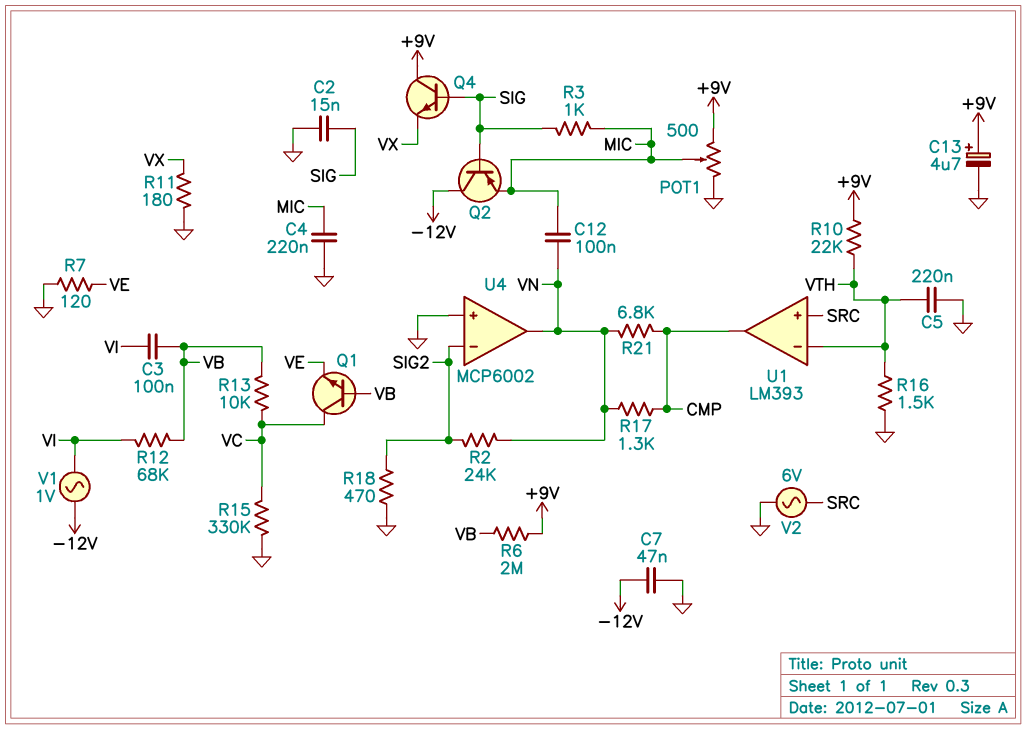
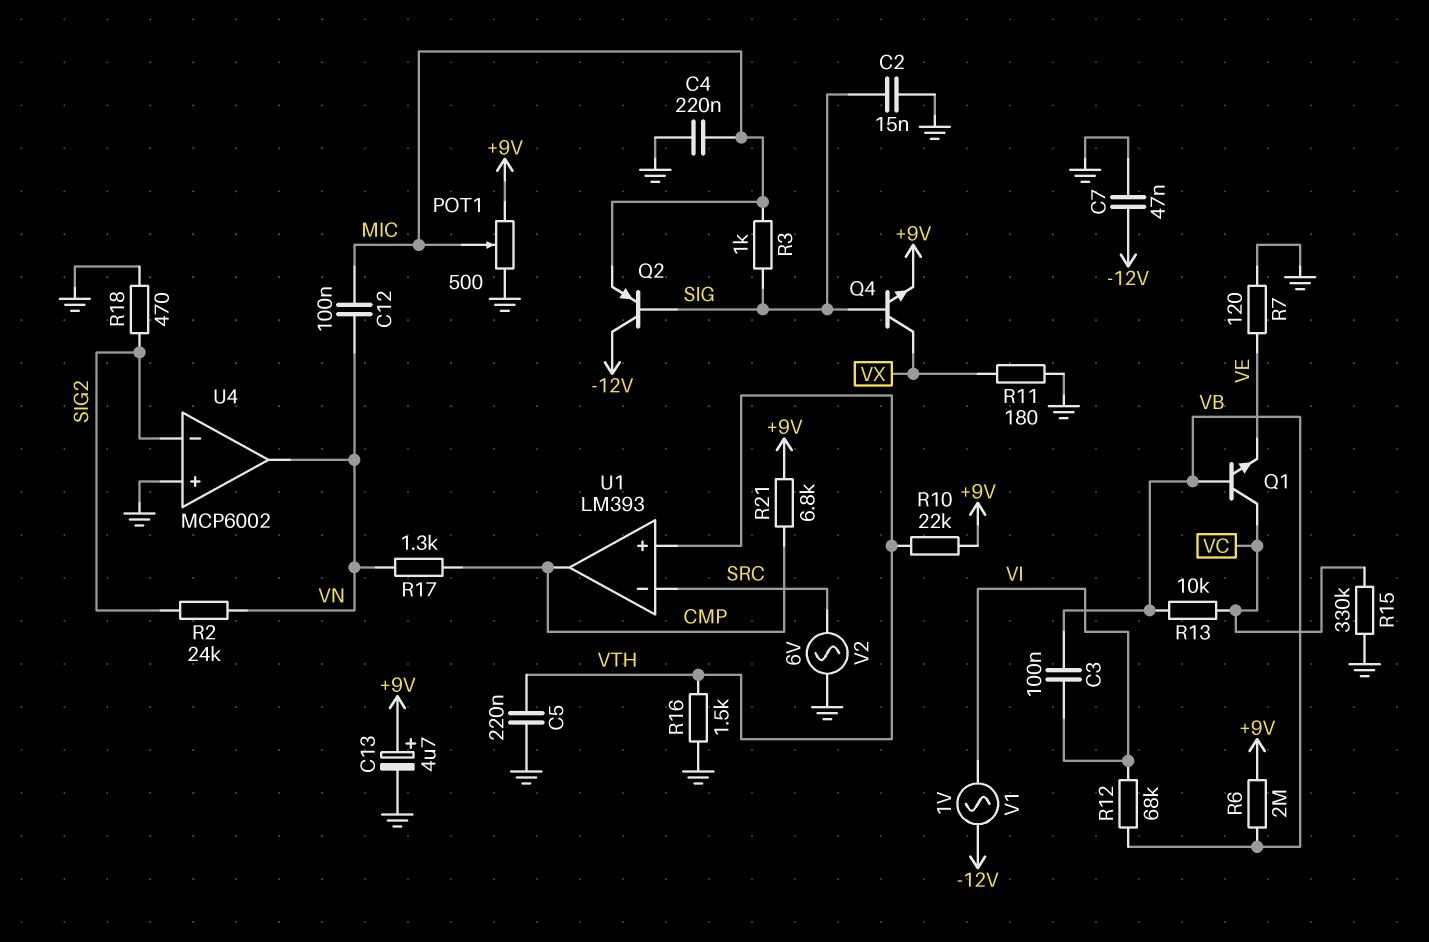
Q4: NPN (B SIG, C +9V, E VX) -> NPN (B SIG, C VX, E +9V)
R21: 6.8k (CMP, VN) -> 6.8k (+9V, CMP)
U1 pin in+: SRC -> VTH
U1 pin in-: VTH -> SRC

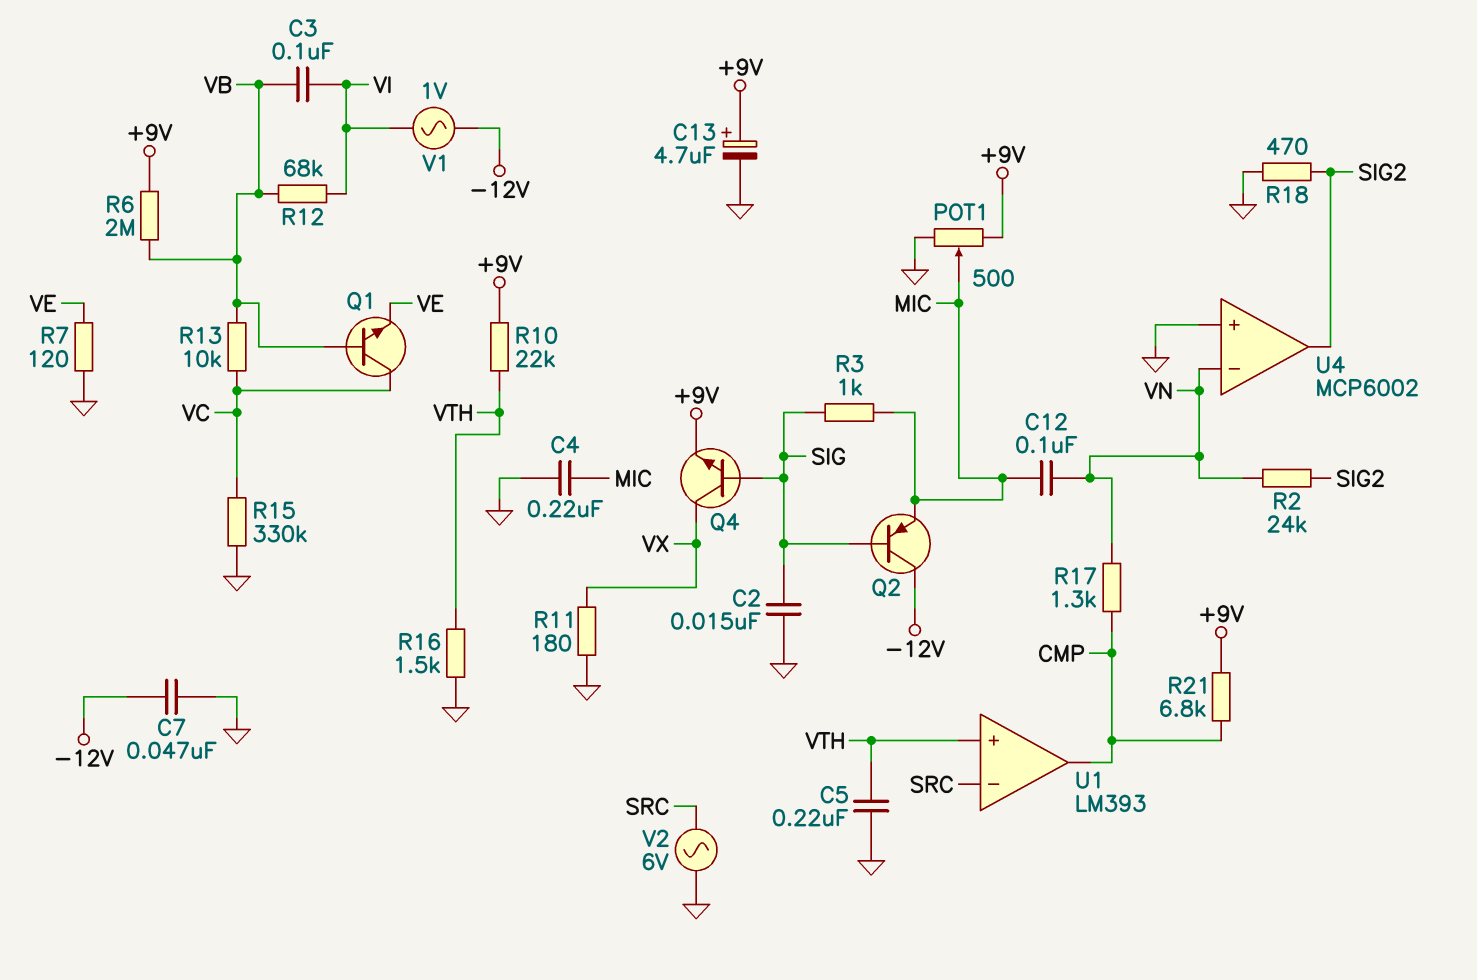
U4 pin in-: SIG2 -> VN
U4 pin out: VN -> SIG2

